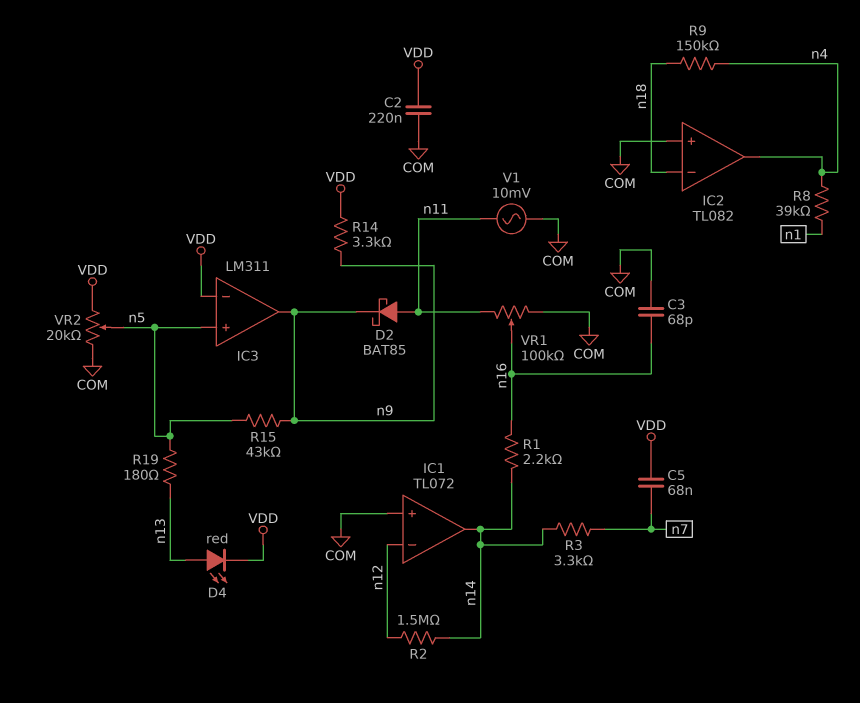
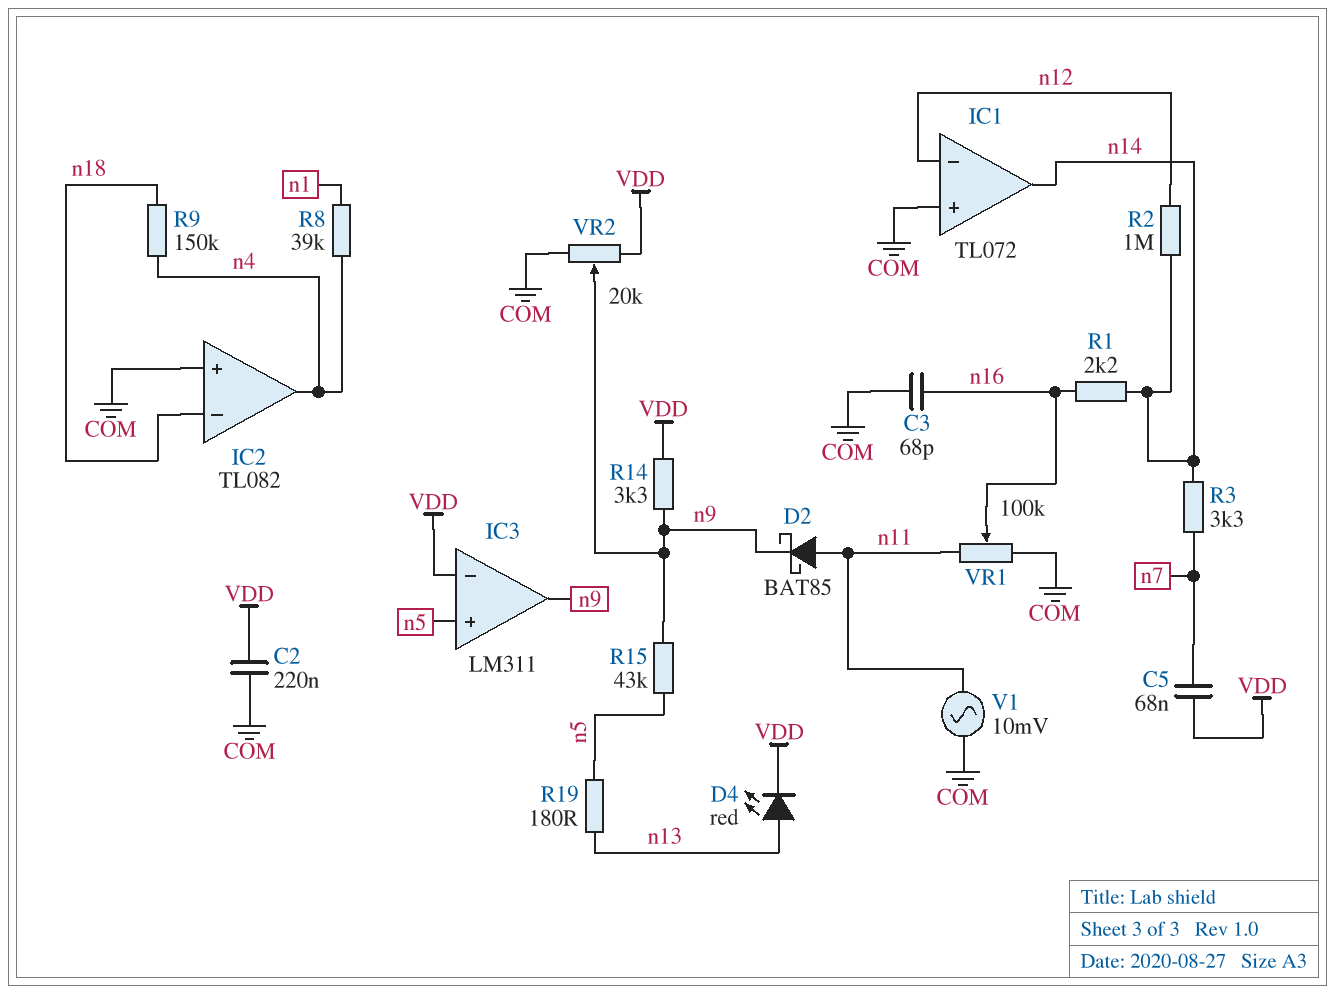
R2: 1.5M (n12, n14) -> 1M (n12, n14)
VR2: 20k (COM, VDD, wiper n5) -> 20k (COM, VDD, wiper n9)

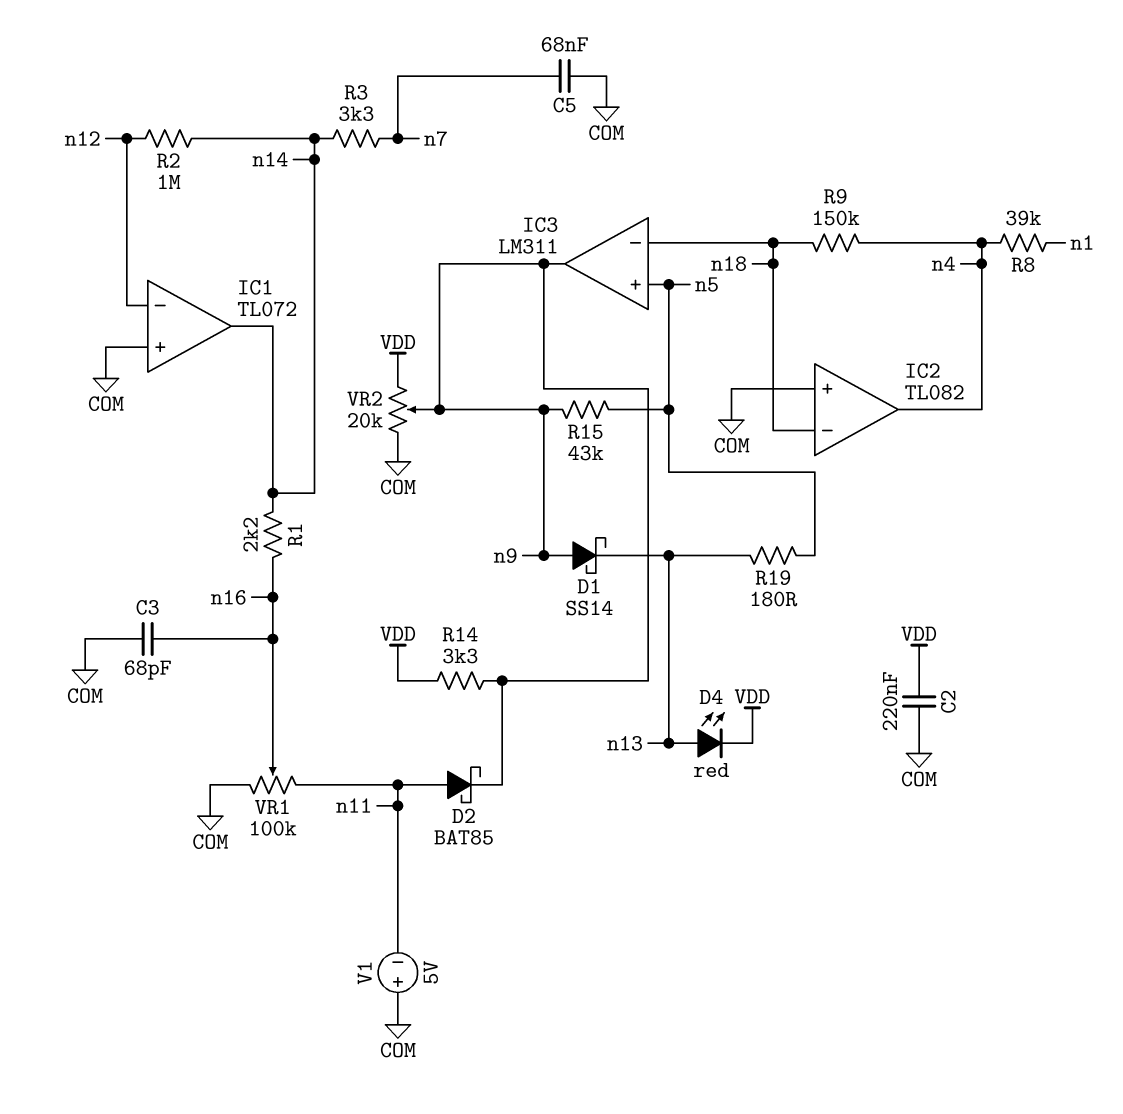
C5: 68nF (VDD, n7) -> 68nF (COM, n7)
D1: none -> schottky SS14 (A n9, K n13)
IC3 pin in-: VDD -> n18
V1: AC 10mV (COM, n11) -> 5V (plus COM, minus n11)

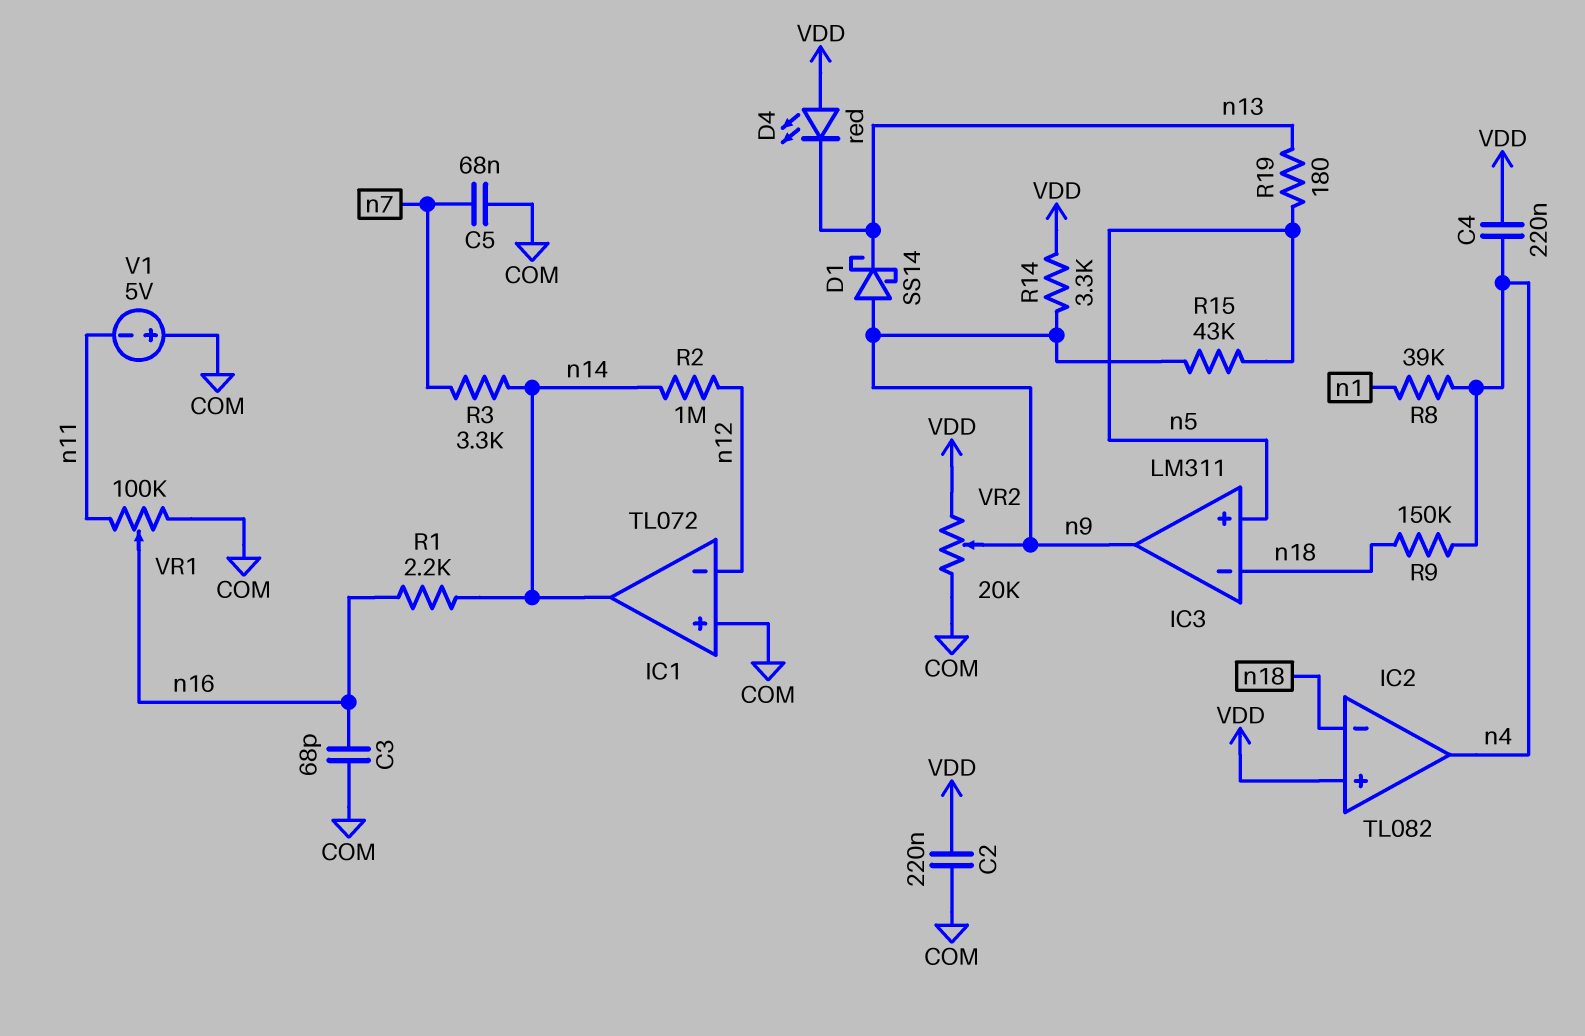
C4: none -> 220nF (VDD, n4)
D2: schottky BAT85 (A n11, K n9) -> none
D4: LED red (A n13, K VDD) -> LED red (A VDD, K n13)
IC2 pin in+: COM -> VDD

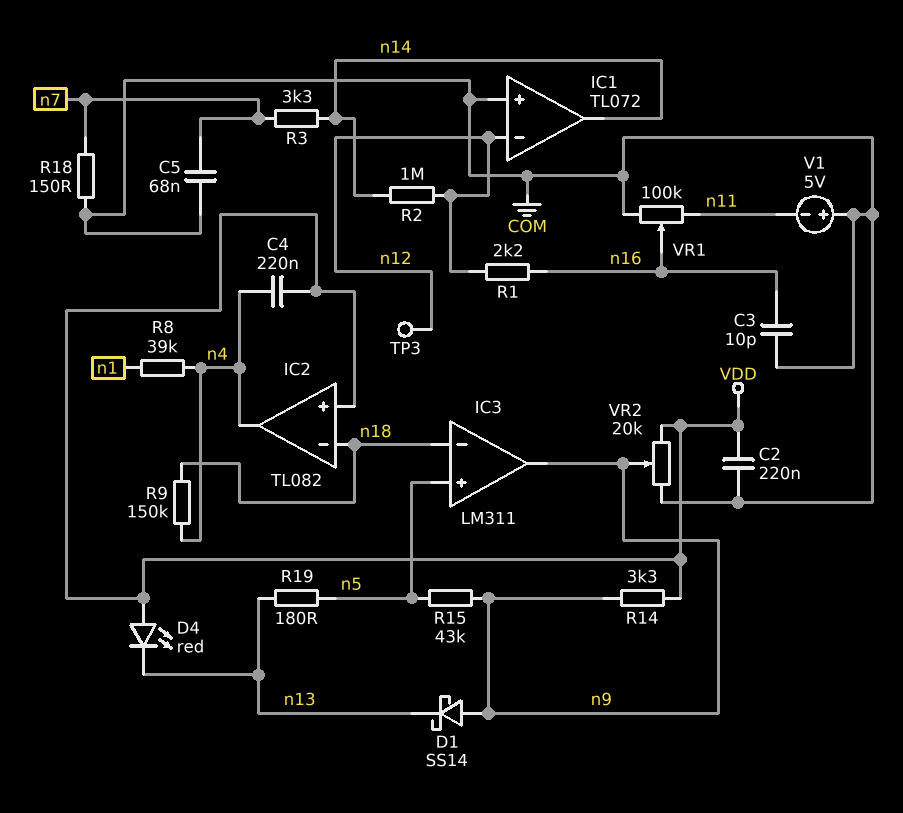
C3: 68pF (COM, n16) -> 10pF (COM, n16)
R1: 2.2k (n14, n16) -> 2.2k (n12, n16)
R18: none -> 150 (COM, n7)
TP3: none -> test point (n12)

